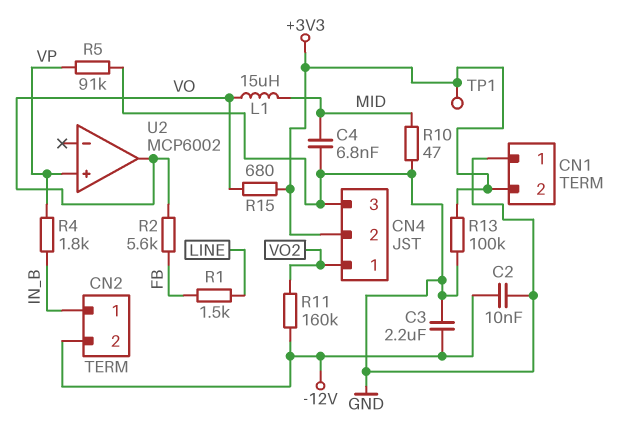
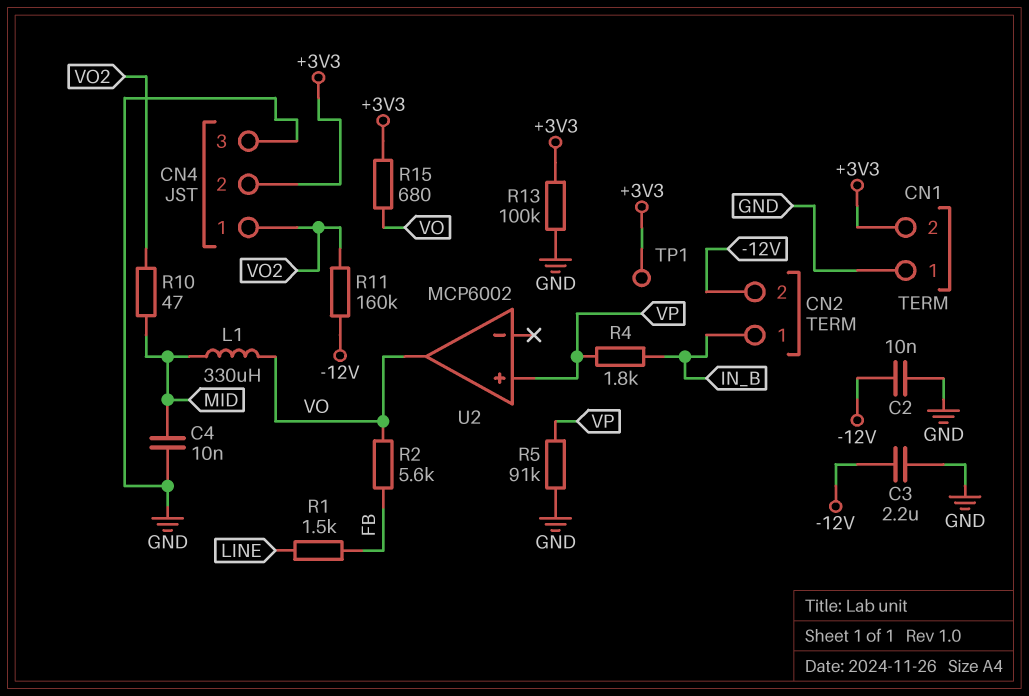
C4: 6.8nF (GND, MID) -> 10nF (GND, MID)
L1: 15uH (MID, VO) -> 330uH (MID, VO)
R10: 47 (GND, MID) -> 47 (MID, VO2)

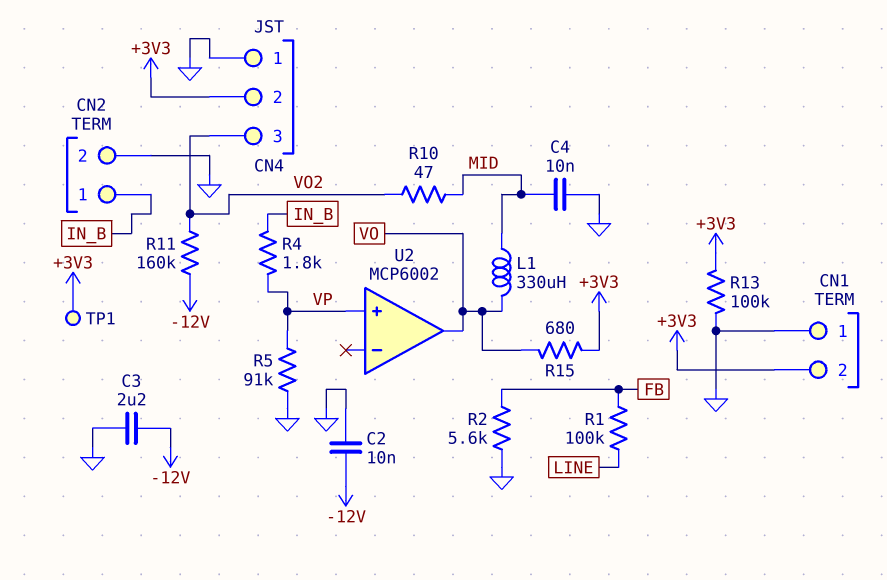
CN2 pin 2: -12V -> GND
CN4 pin 1: VO2 -> GND
CN4 pin 3: GND -> VO2
R1: 1.5k (FB, LINE) -> 100k (FB, LINE)
R2: 5.6k (FB, VO) -> 5.6k (FB, GND)

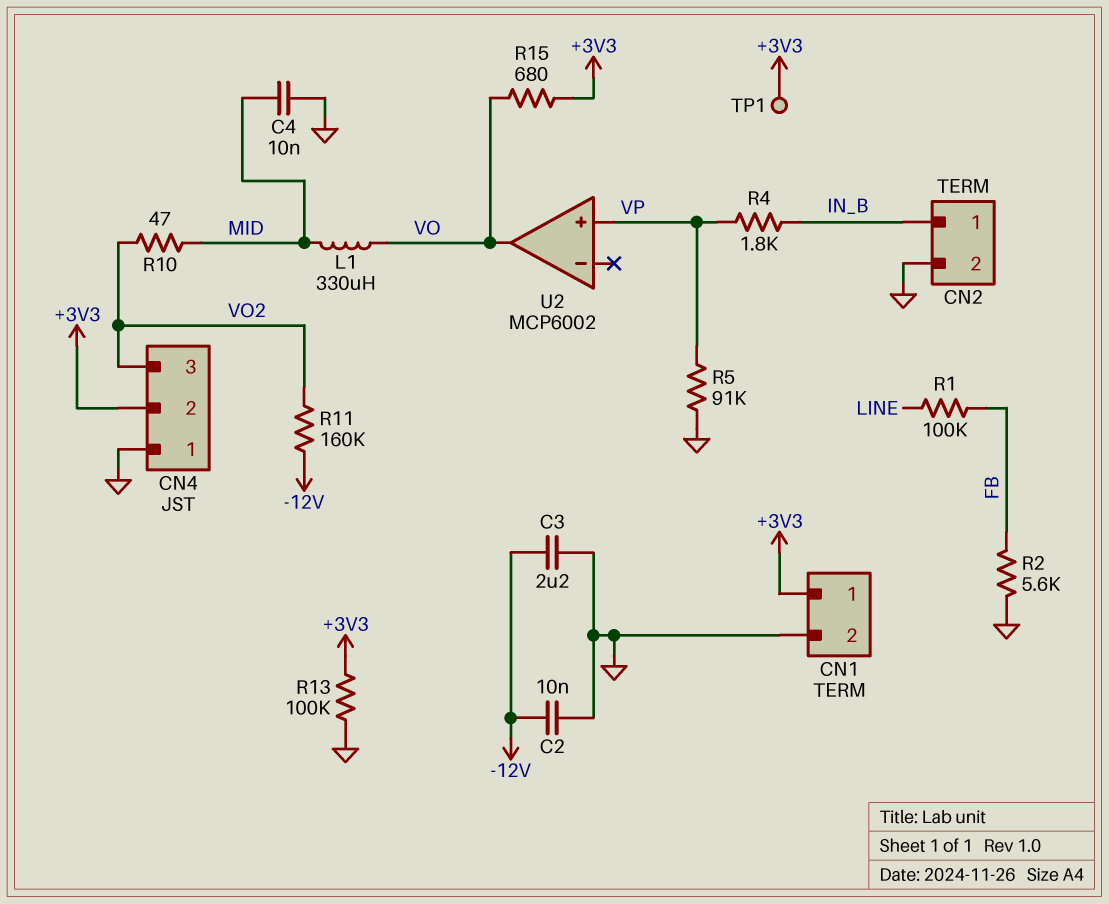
CN1 pin 1: GND -> +3V3
CN1 pin 2: +3V3 -> GND

